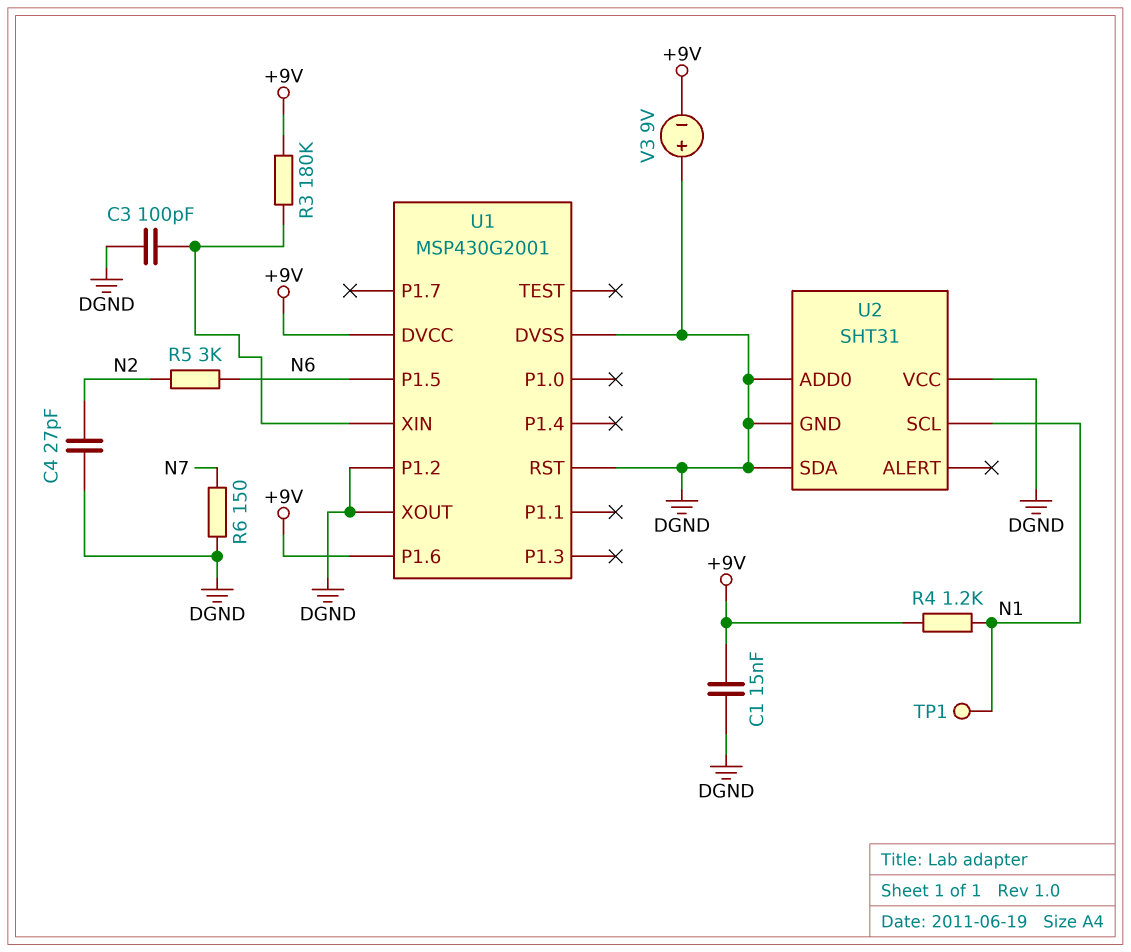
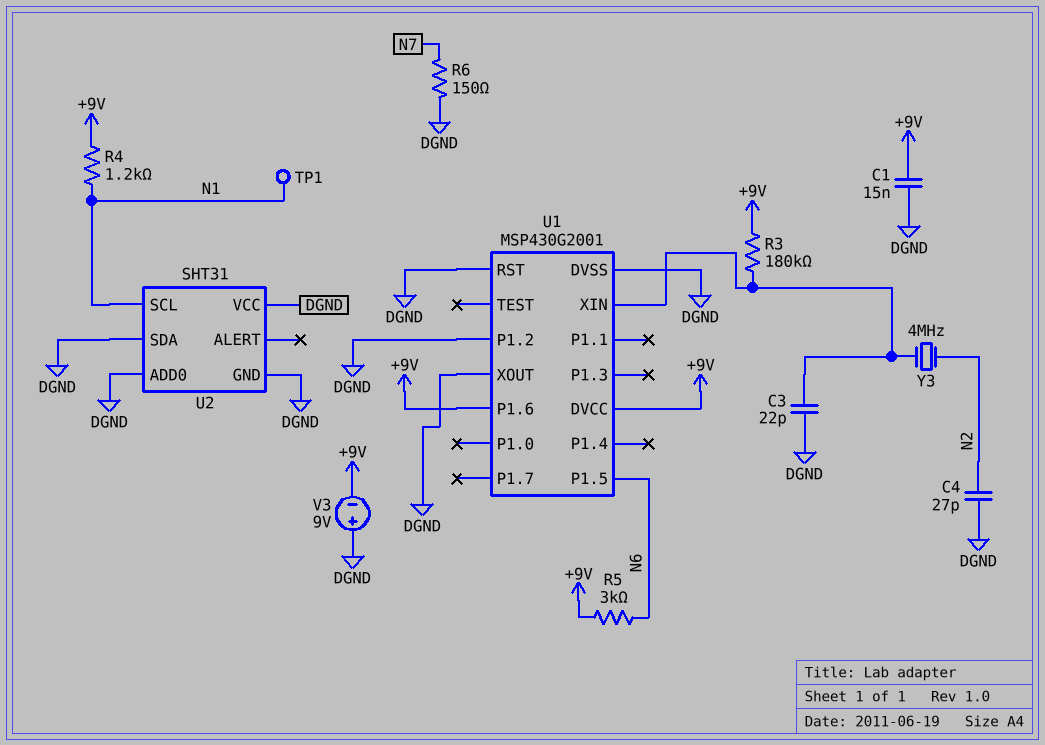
C3: 100pF (DGND, U1/XIN) -> 22pF (DGND, U1/XIN)
R5: 3k (N2, N6) -> 3k (+9V, N6)
Y3: none -> 4MHz (N2, U1/XIN)

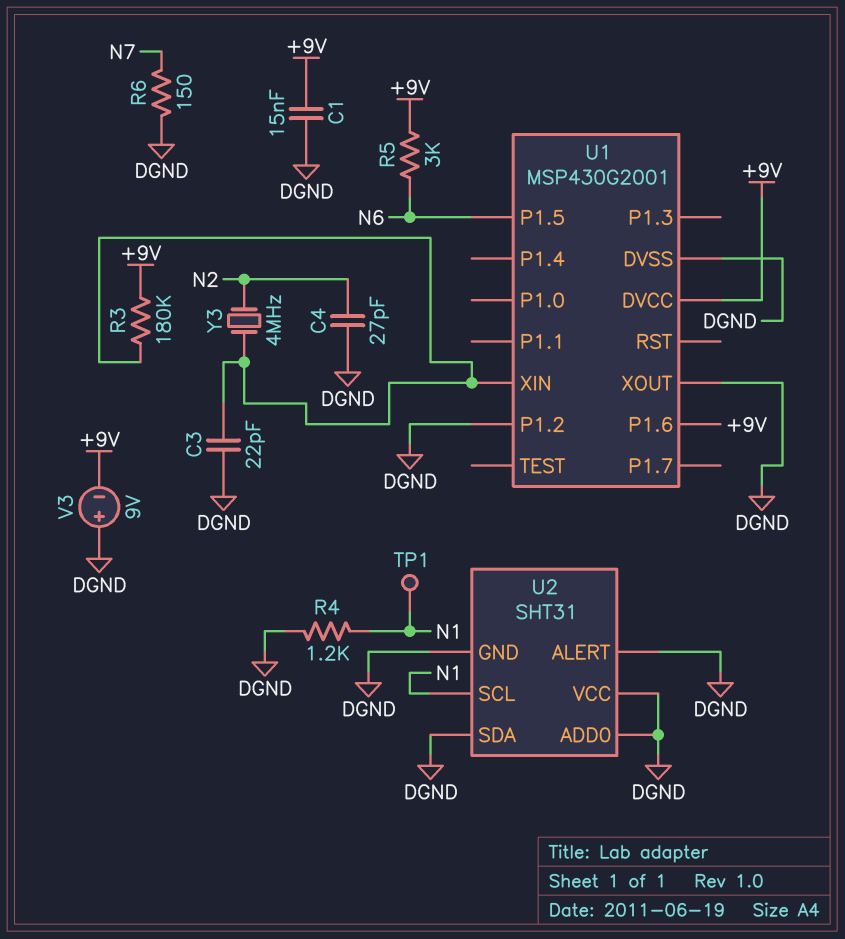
R4: 1.2k (+9V, N1) -> 1.2k (DGND, N1)
U1 pin RST: DGND -> none
U2 pin ALERT: none -> DGND

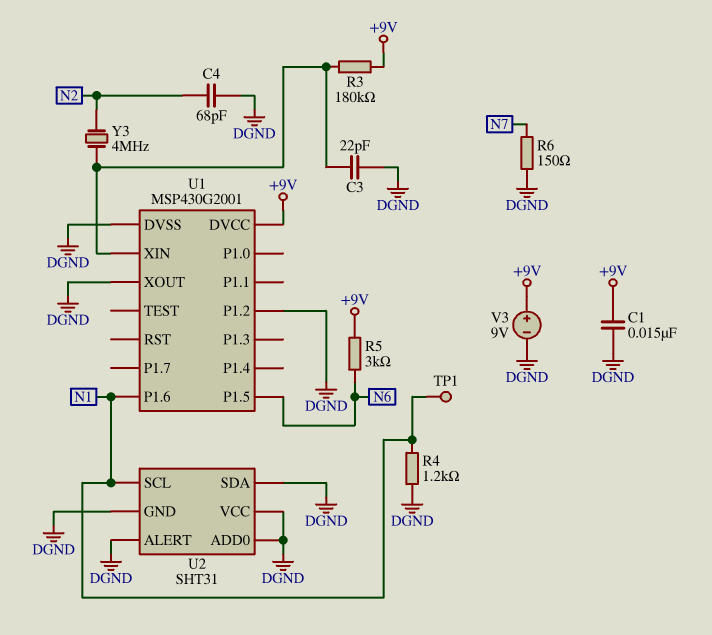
C4: 27pF (DGND, N2) -> 68pF (DGND, N2)
U1 pin P1.6: +9V -> N1
V3: 9V (plus DGND, minus +9V) -> 9V (plus +9V, minus DGND)

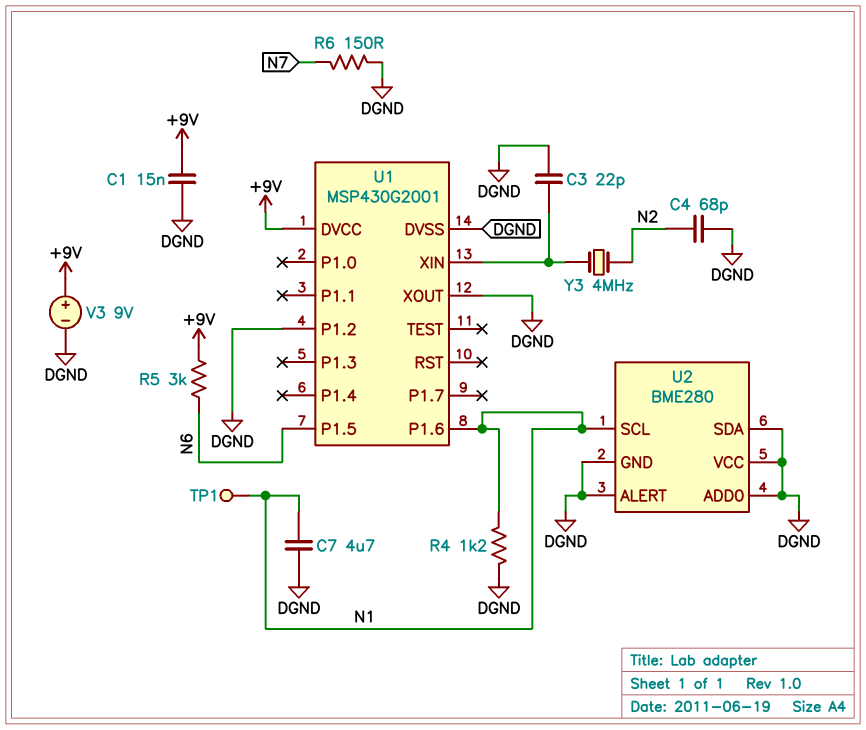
C7: none -> 4.7uF (DGND, N1)
R3: 180k (+9V, U1/XIN) -> none
U2: SHT31 -> BME280

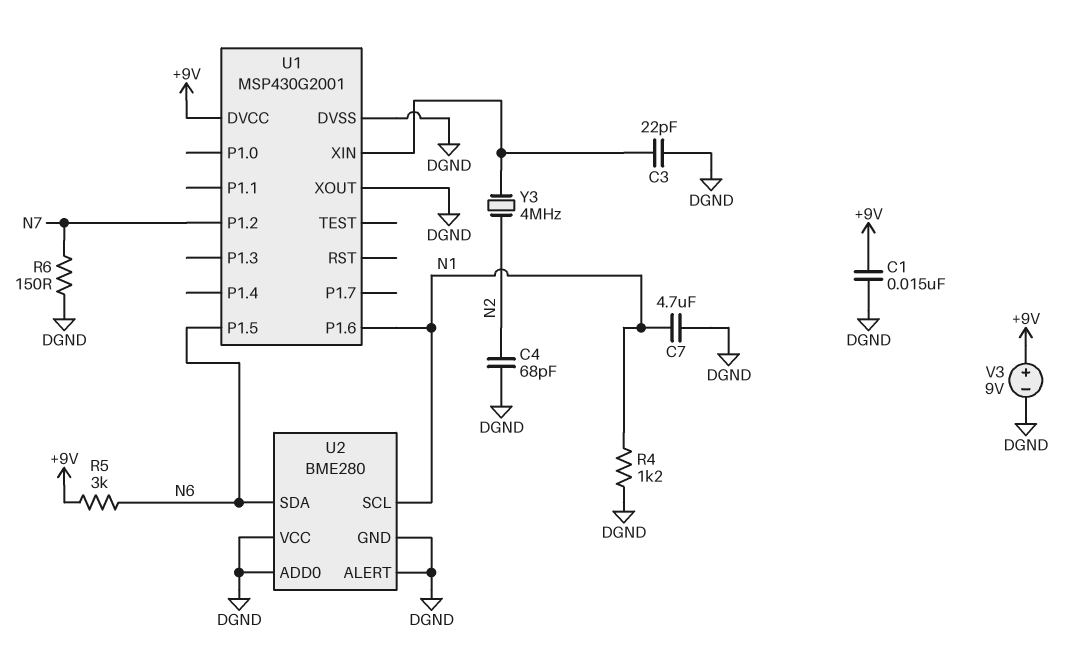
TP1: test point (N1) -> none
U1 pin P1.2: DGND -> N7
U2 pin SDA: DGND -> N6

